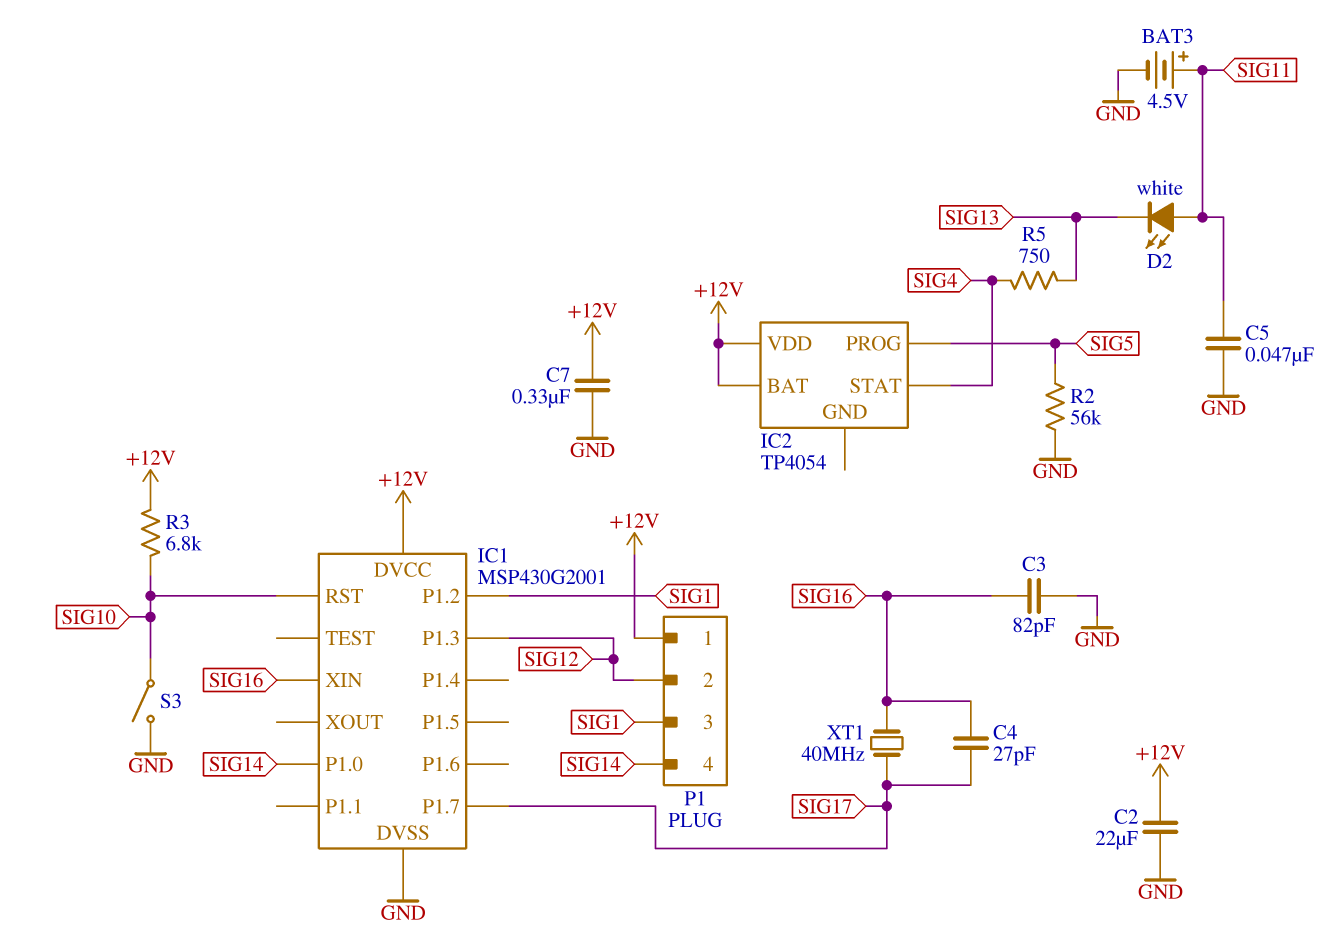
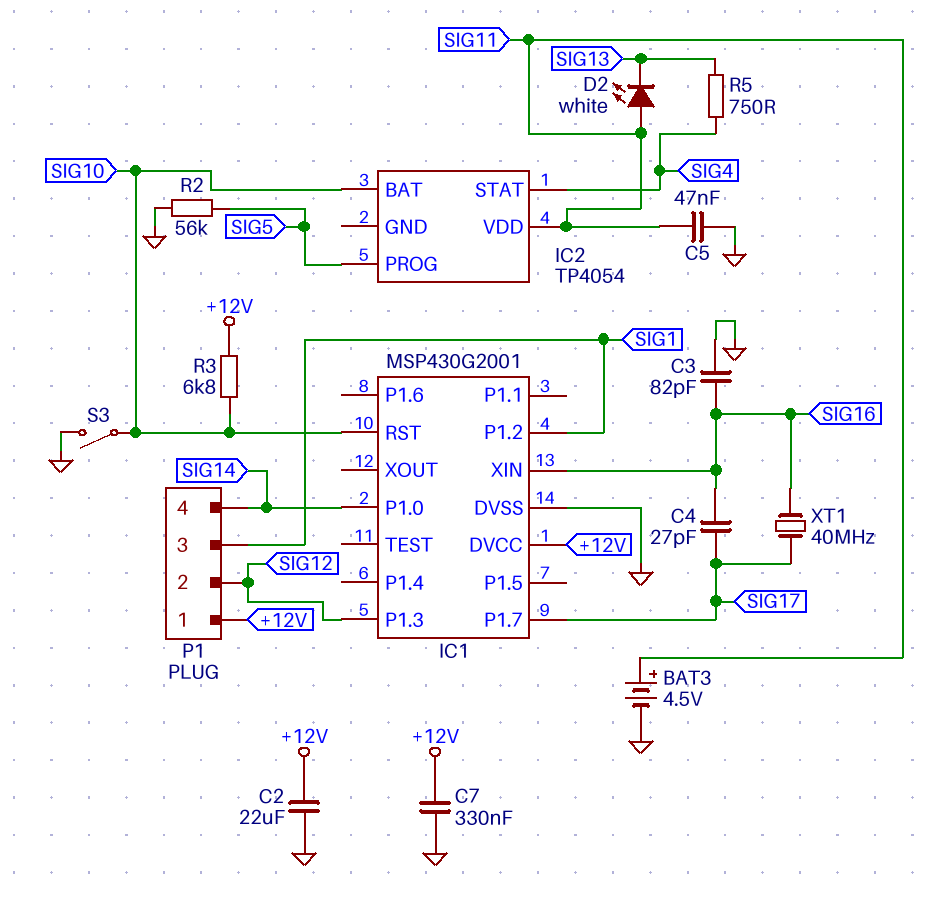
IC2 pin BAT: +12V -> SIG10
IC2 pin VDD: +12V -> SIG11

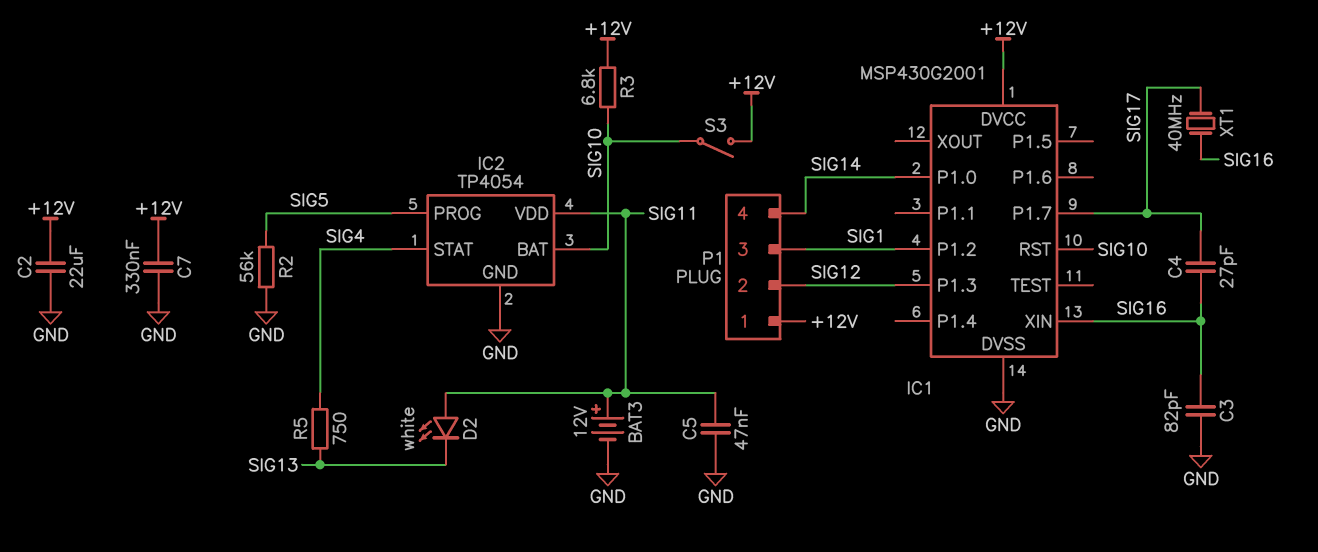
BAT3: 4.5V (plus SIG11, minus GND) -> 12V (plus SIG11, minus GND)
IC2 pin GND: none -> GND
S3: switch (GND, SIG10) -> switch (+12V, SIG10)

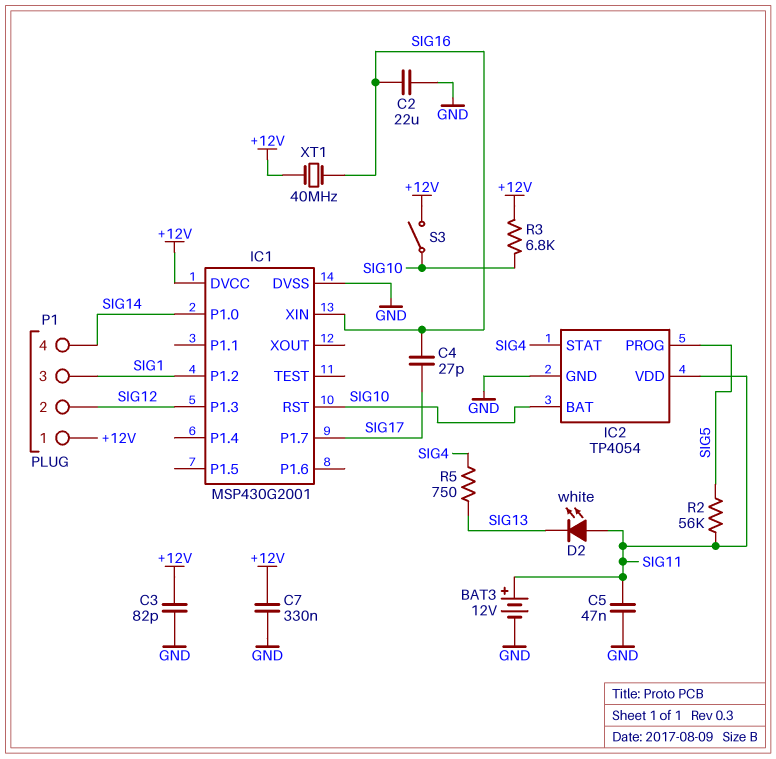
C2: 22uF (+12V, GND) -> 22uF (GND, SIG16)
C3: 82pF (GND, SIG16) -> 82pF (+12V, GND)
R2: 56k (GND, SIG5) -> 56k (SIG5, SIG11)
XT1: 40MHz (SIG16, SIG17) -> 40MHz (+12V, SIG16)

